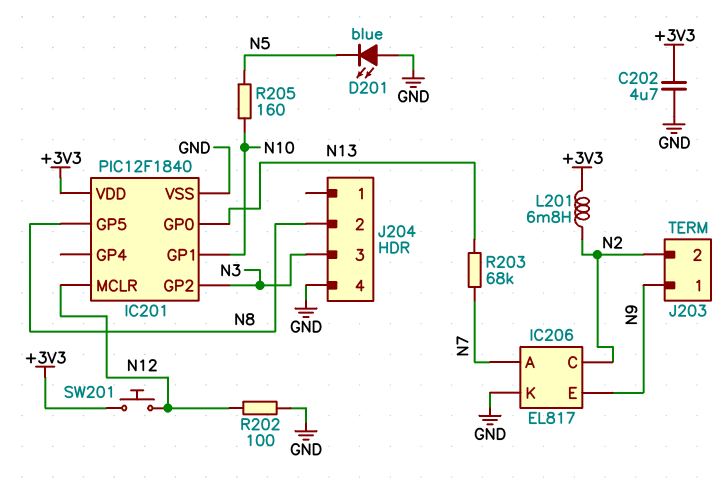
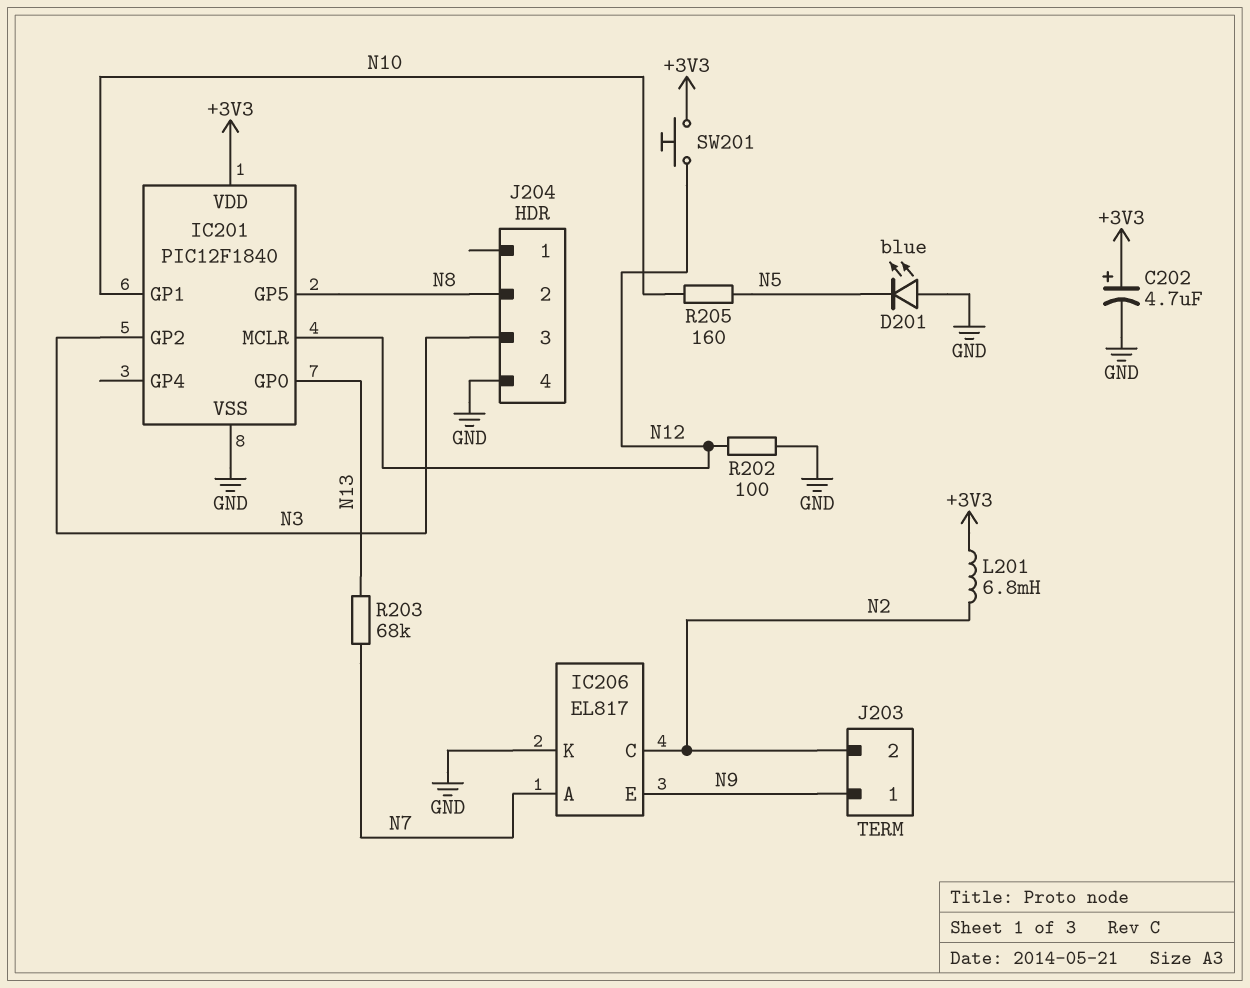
C202: 4.7uF (+3V3, GND) -> 4.7uF (plus +3V3, minus GND)

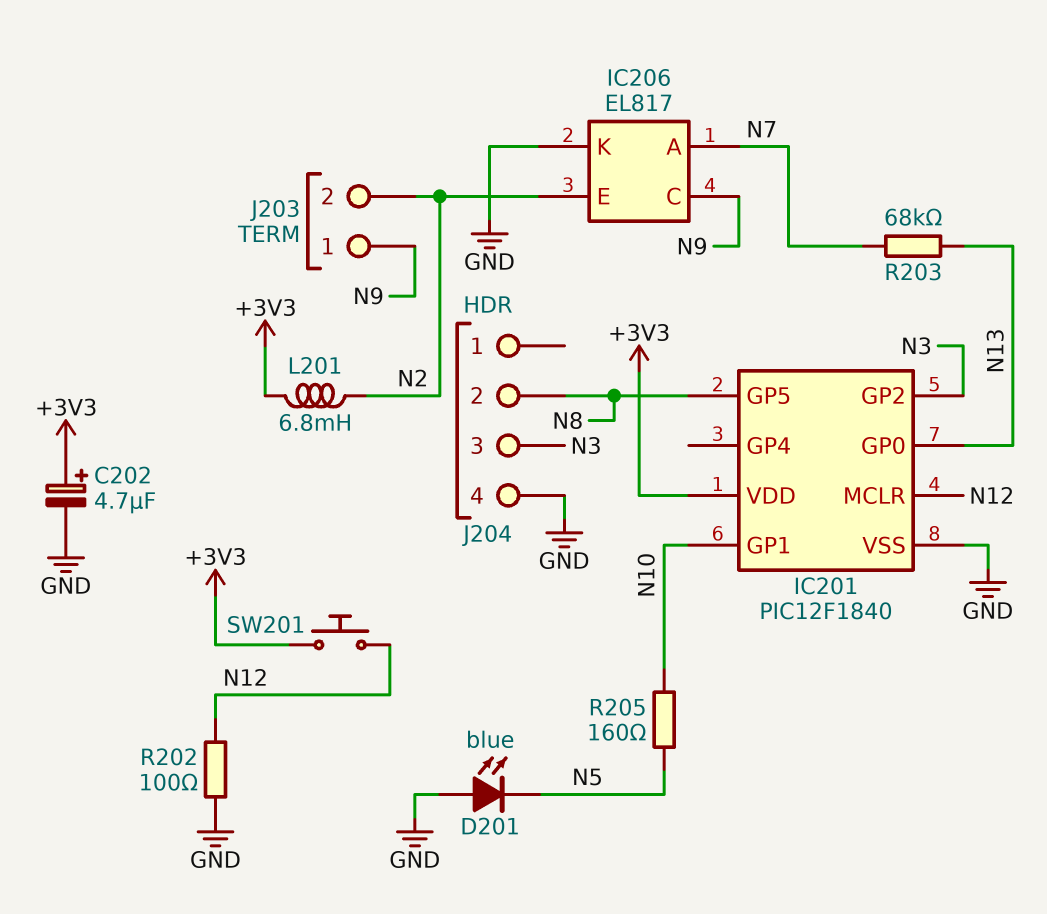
IC206 pin C: N2 -> N9
IC206 pin E: N9 -> N2

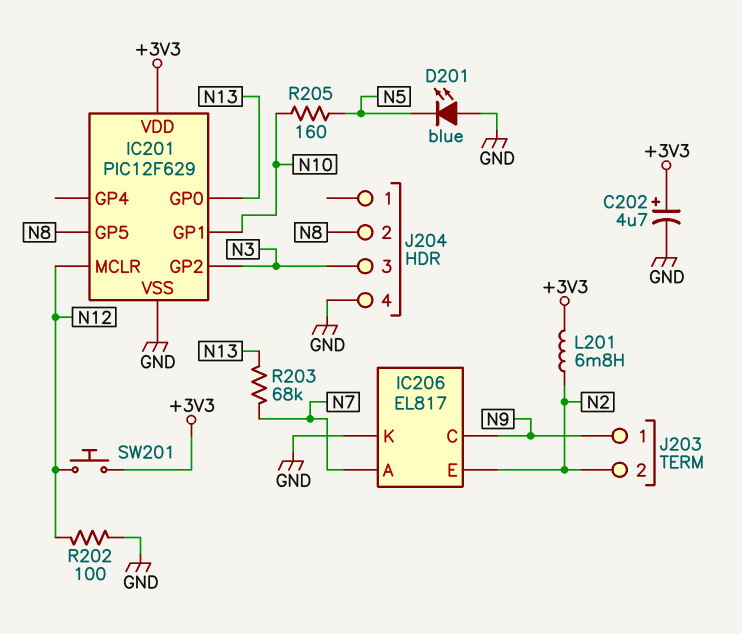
IC201: PIC12F1840 -> PIC12F629

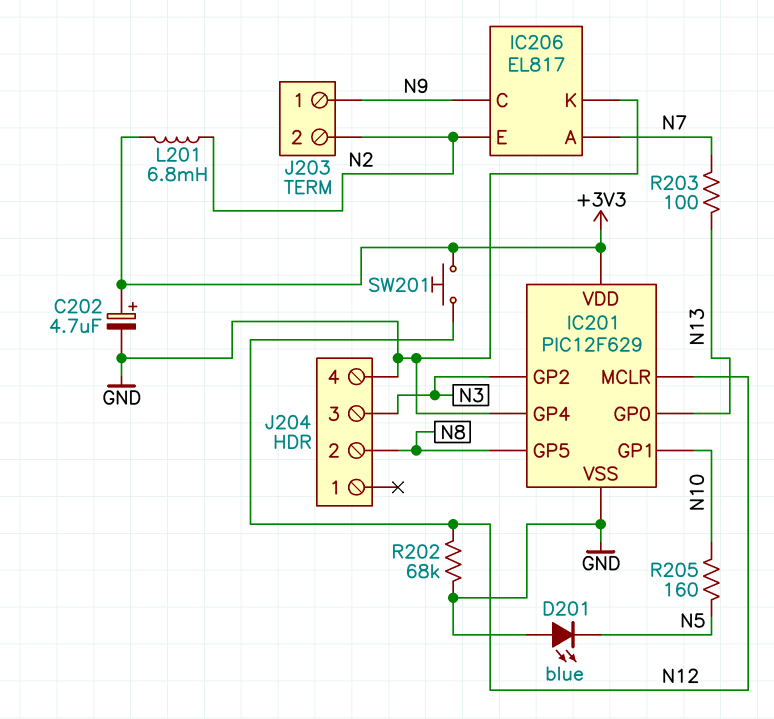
IC201 pin GP4: none -> GND
R202: 100 (GND, N12) -> 68k (GND, N12)
R203: 68k (N7, N13) -> 100 (N7, N13)

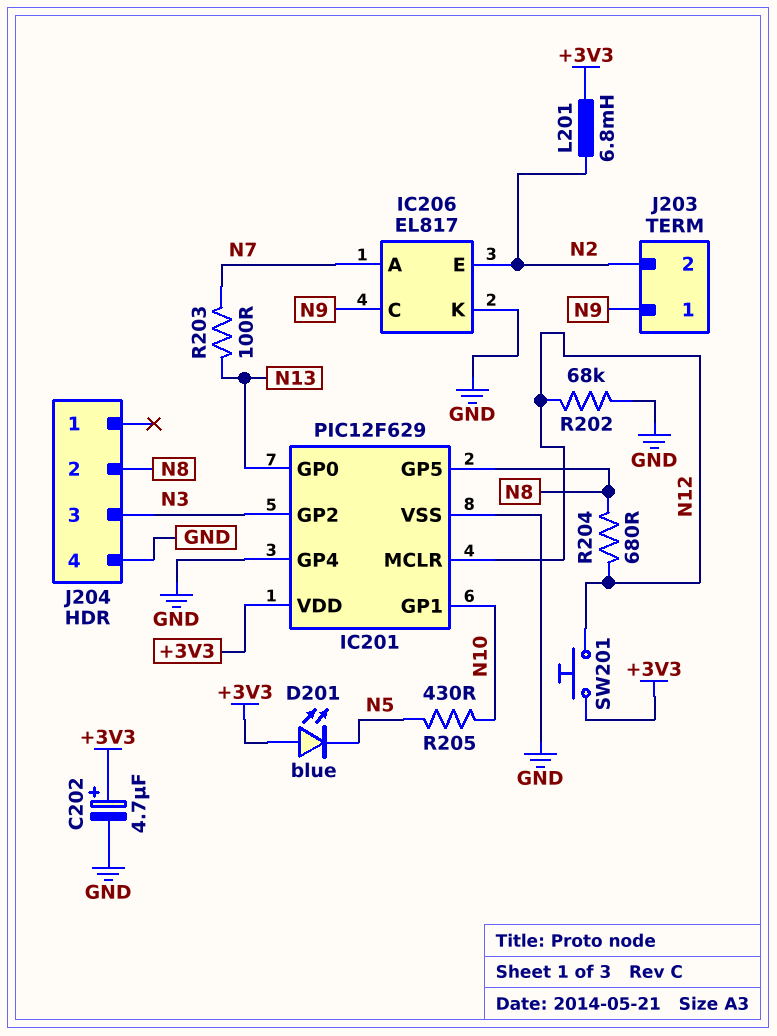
D201: LED blue (A GND, K N5) -> LED blue (A +3V3, K N5)
R204: none -> 680 (N8, N12)
R205: 160 (N5, N10) -> 430 (N5, N10)

